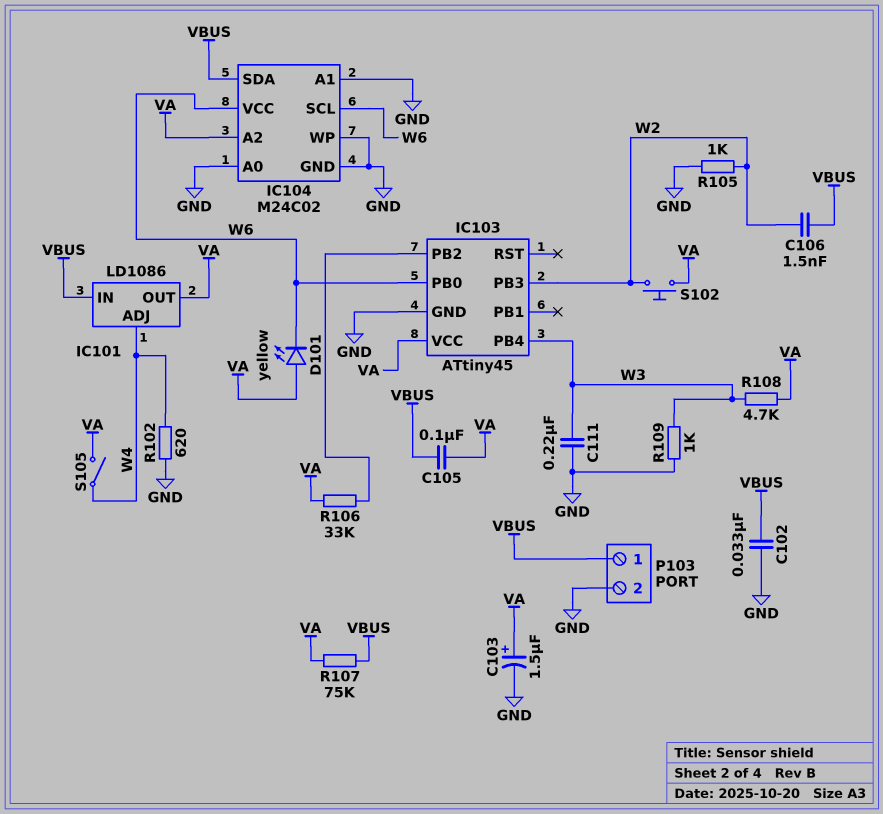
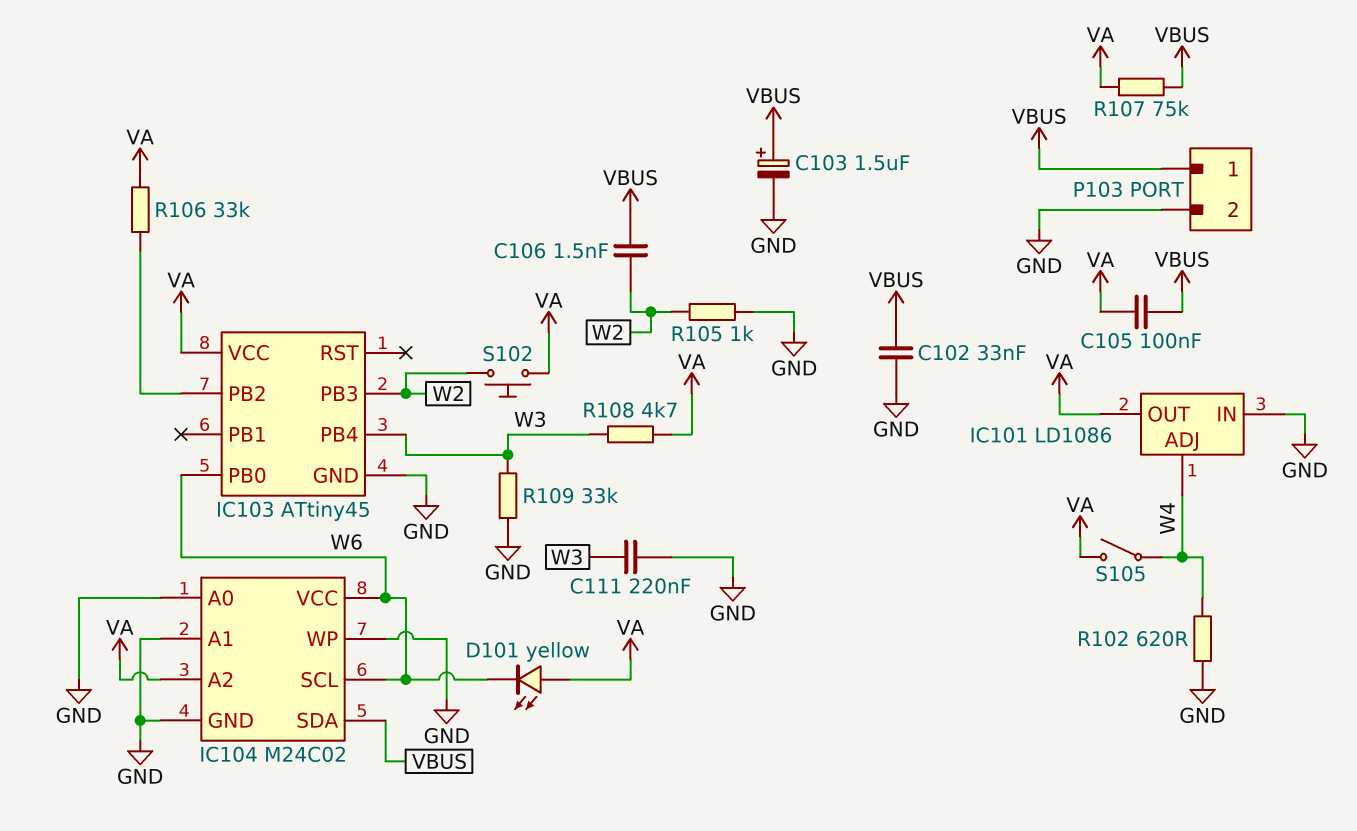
C103: 1.5uF (plus VA, minus GND) -> 1.5uF (plus VBUS, minus GND)
IC101 pin IN: VBUS -> GND
R109: 1k (GND, W3) -> 33k (GND, W3)

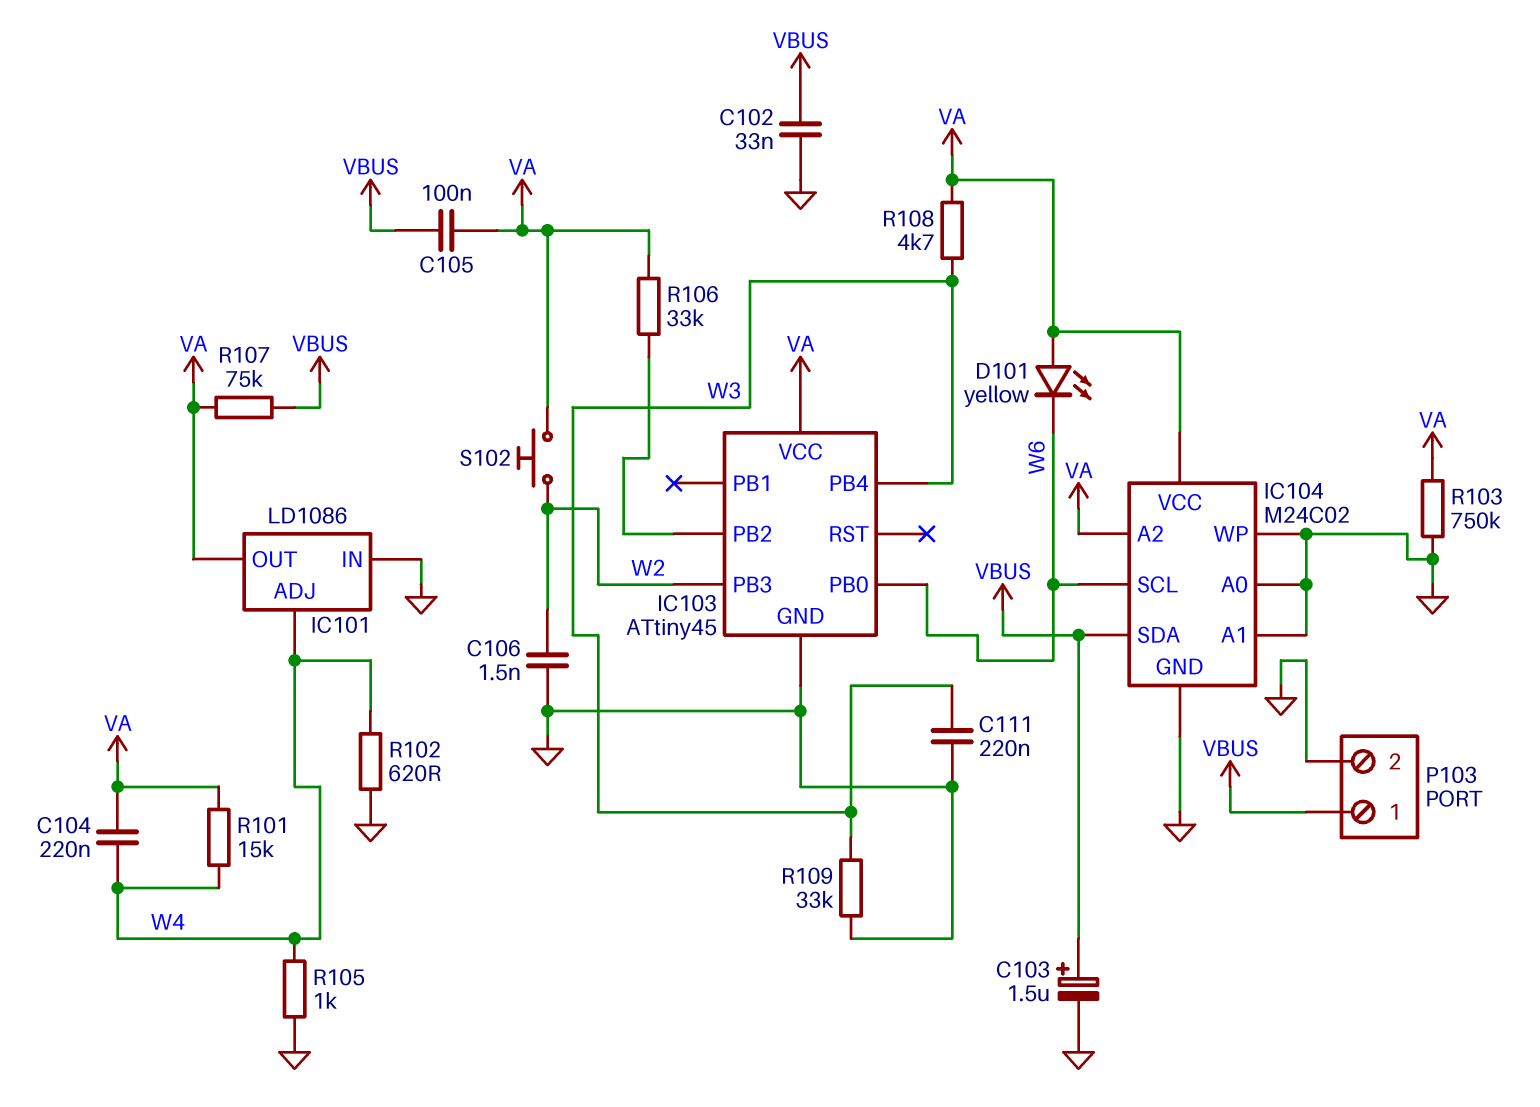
C104: none -> 220nF (VA, W4)
C106: 1.5nF (VBUS, W2) -> 1.5nF (GND, W2)
IC104 pin VCC: W6 -> VA
R101: none -> 15k (VA, W4)
R103: none -> 750k (GND, VA)
R105: 1k (GND, W2) -> 1k (GND, W4)
S105: switch (VA, W4) -> none

